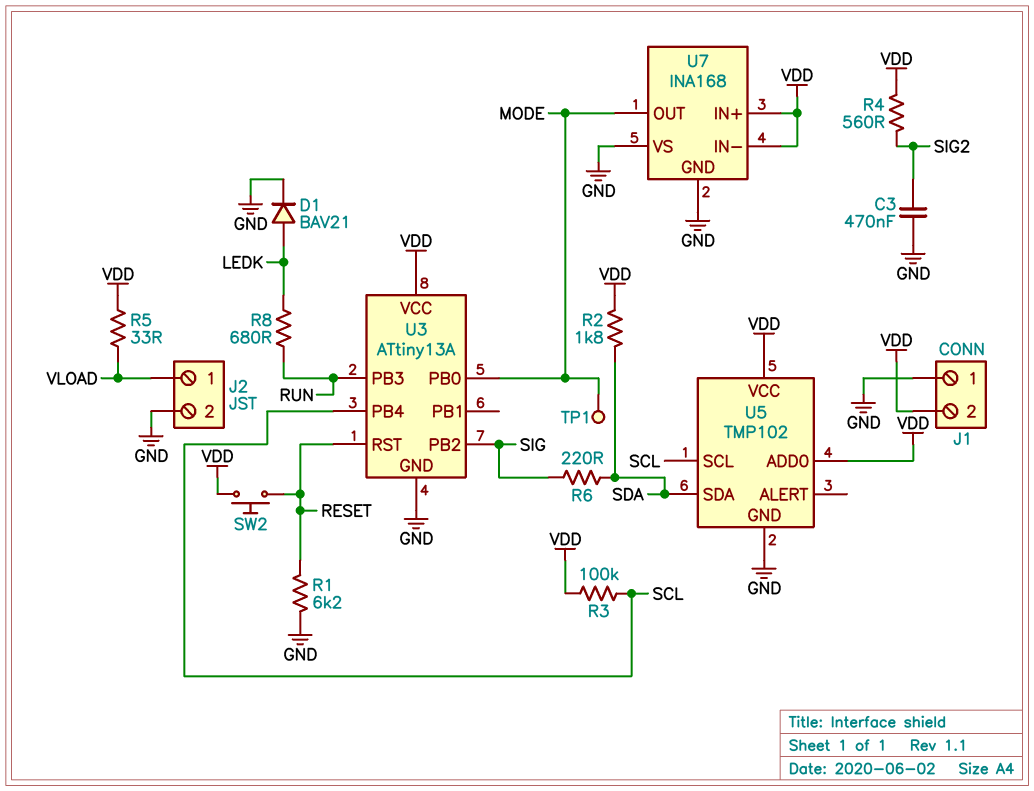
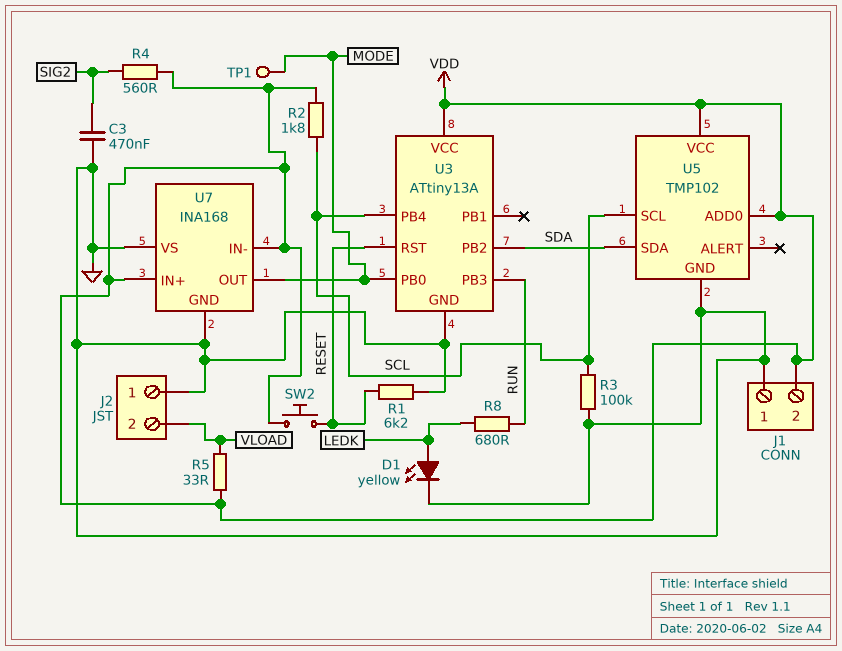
D1: diode BAV21 (A LEDK, K GND) -> LED yellow (A LEDK, K GND)
J2 pin 1: VLOAD -> GND
J2 pin 2: GND -> VLOAD
R2: 1.8k (SDA, VDD) -> 1.8k (SCL, VDD)
R3: 100k (SCL, VDD) -> 100k (GND, SCL)
R6: 220 (SDA, SIG) -> none
U3 pin PB2: SIG -> SDA

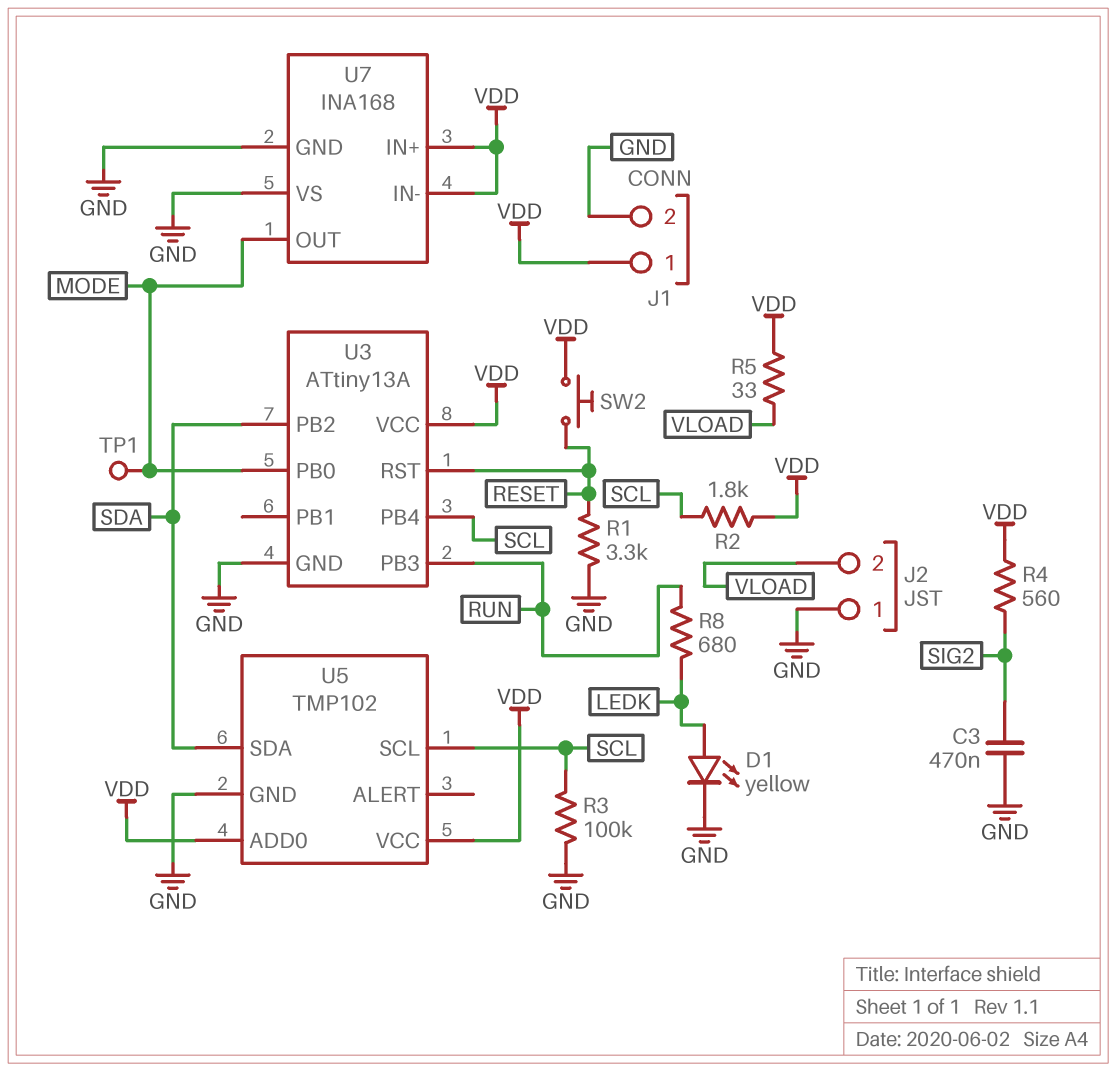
J1 pin 1: GND -> VDD
J1 pin 2: VDD -> GND
R1: 6.2k (GND, RESET) -> 3.3k (GND, RESET)

